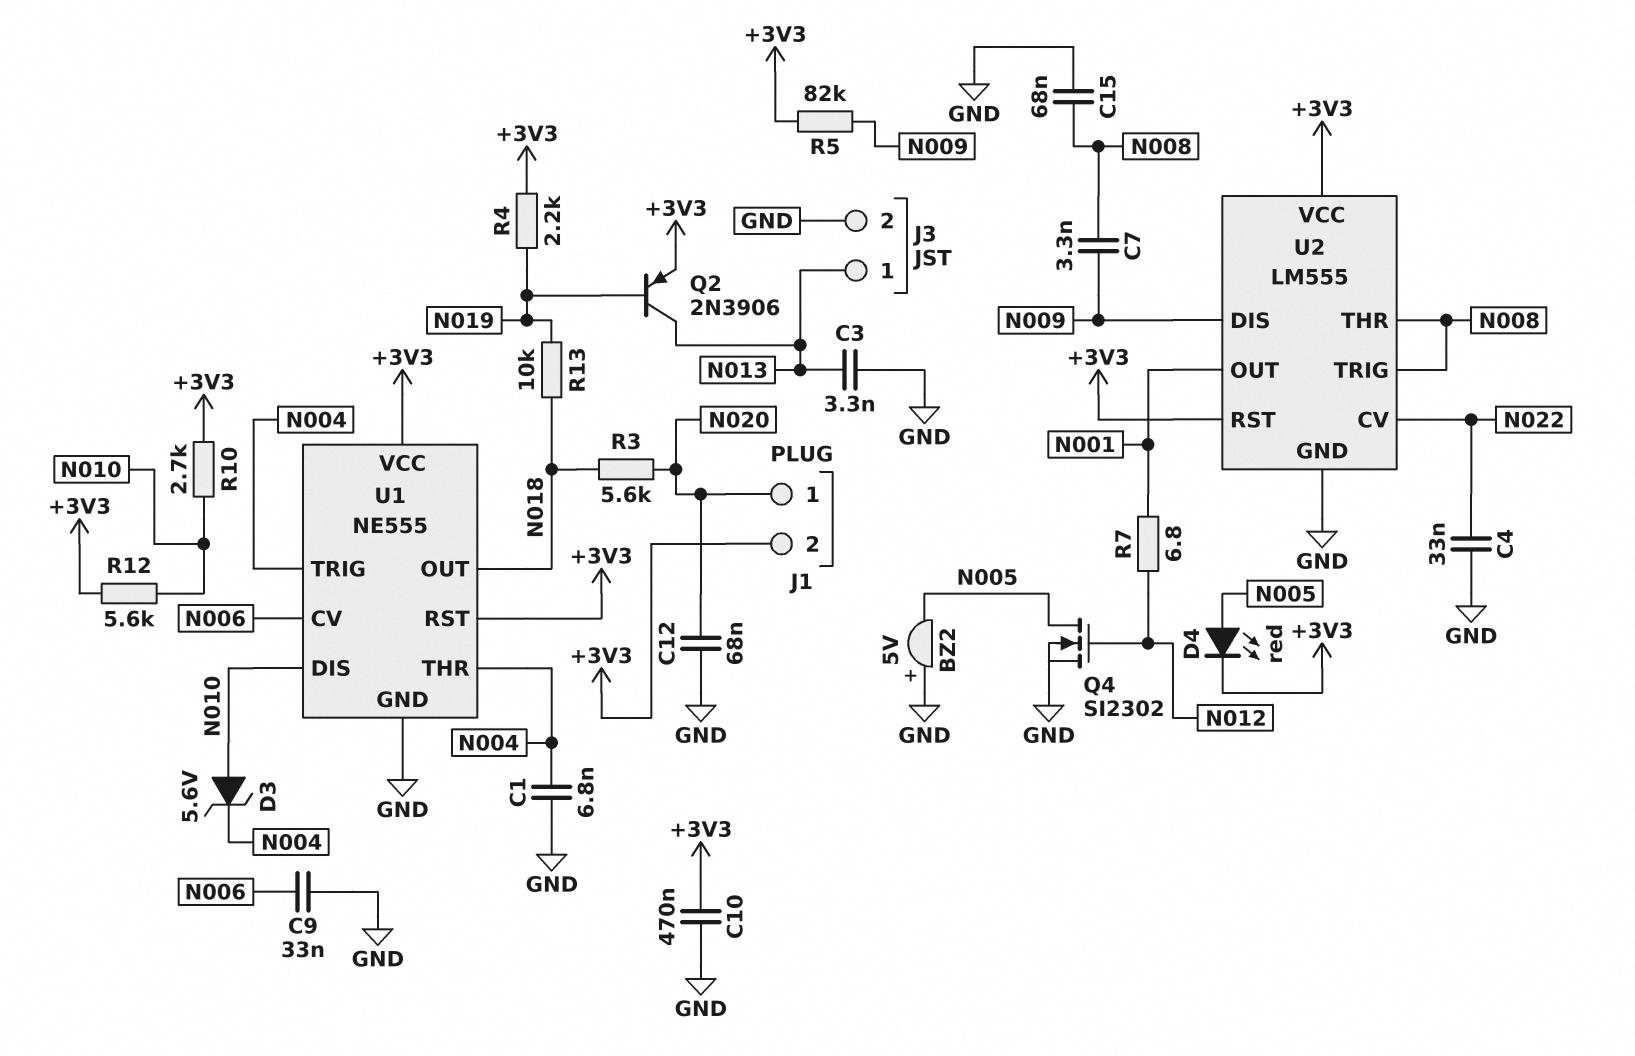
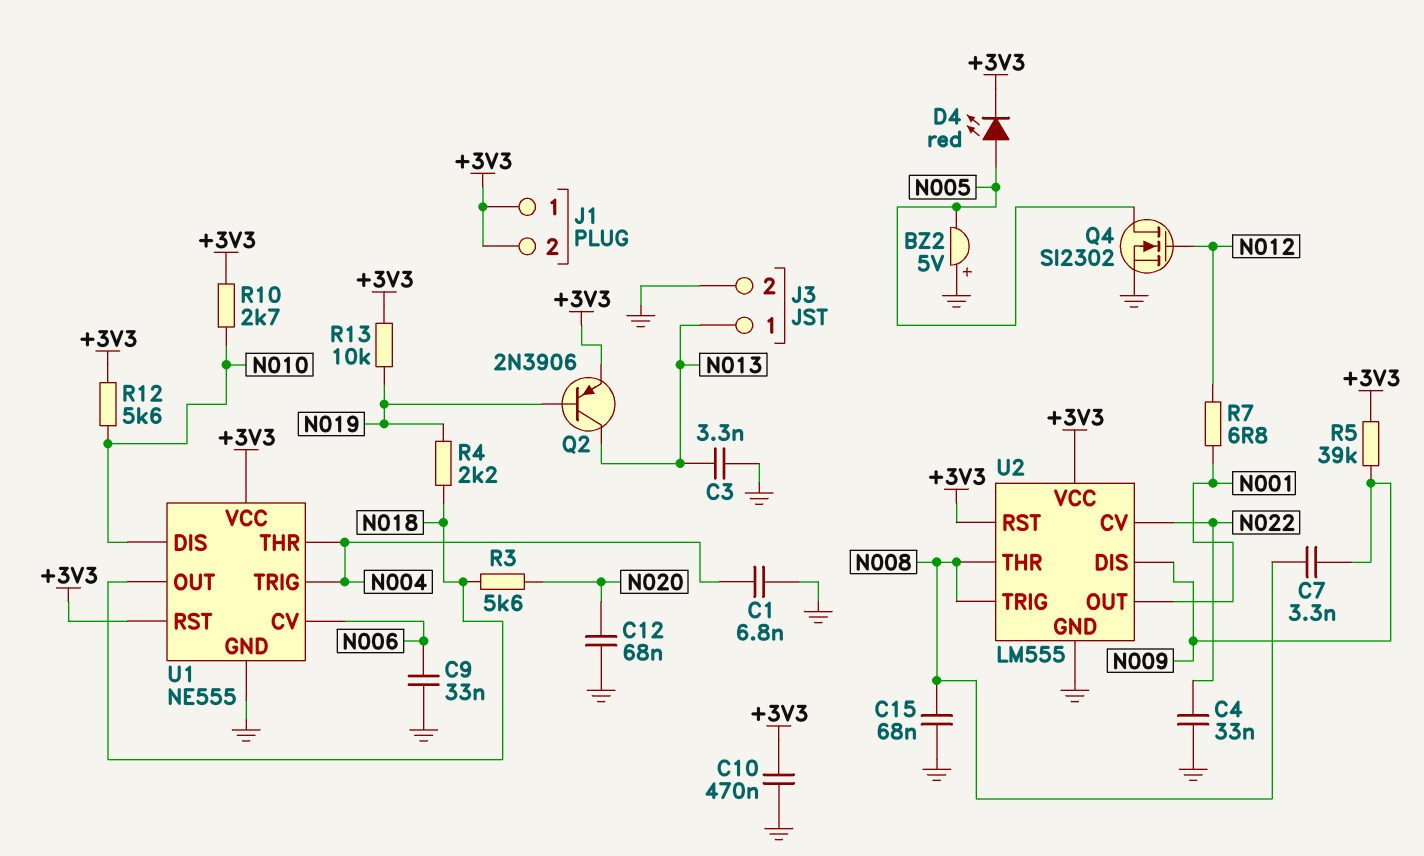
D3: zener 5.6V (A N010, K N004) -> none
J1 pin 1: N020 -> +3V3
R4: 2.2k (+3V3, N019) -> 2.2k (N018, N019)
R5: 82k (+3V3, N009) -> 39k (+3V3, N009)
R13: 10k (N018, N019) -> 10k (+3V3, N019)

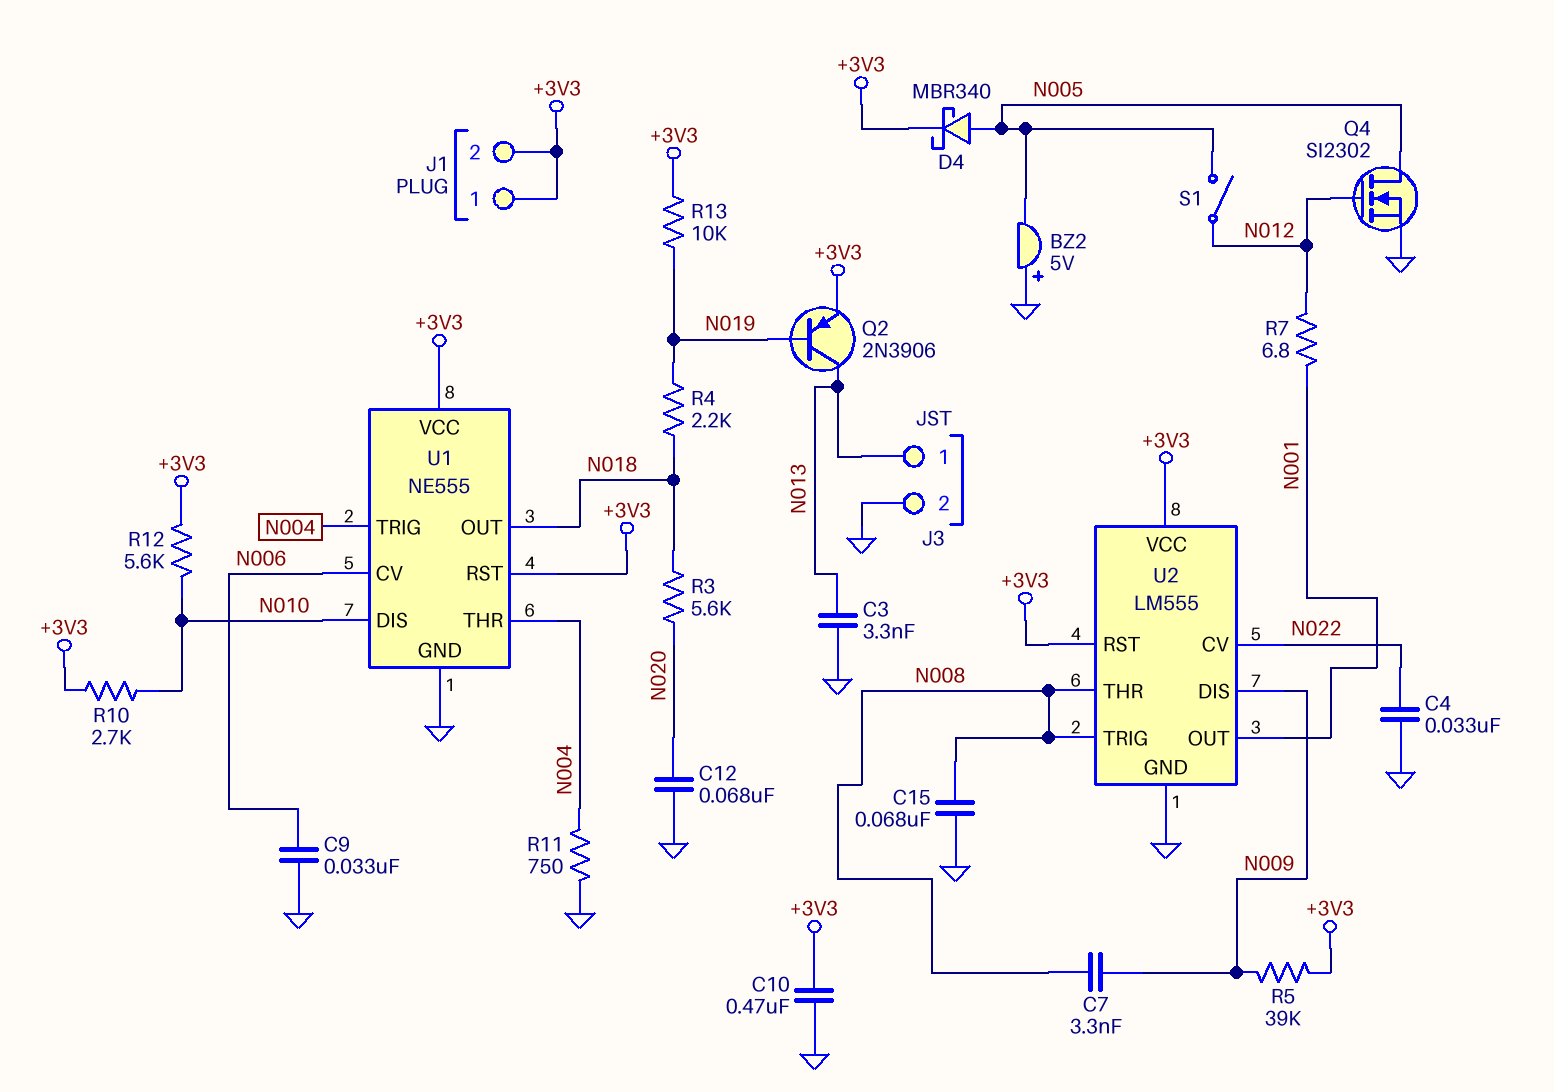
C1: 6.8nF (GND, N004) -> none
D4: LED red (A N005, K +3V3) -> schottky MBR340 (A N005, K +3V3)
R11: none -> 750 (GND, N004)
S1: none -> switch (N005, N012)

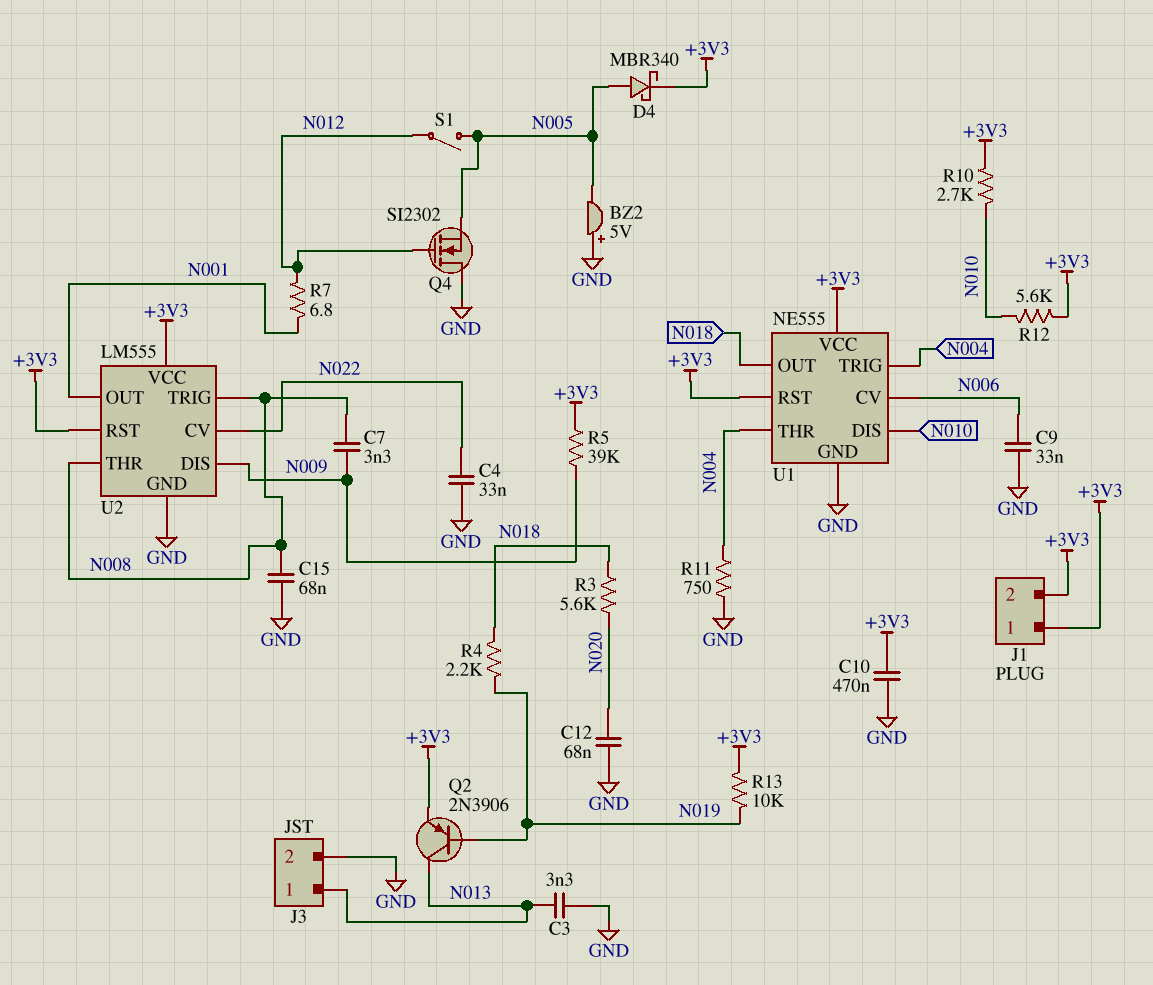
Q4: NMOS SI2302 (G N012, D N005, S GND) -> NMOS SI2302 (G N012, D GND, S N005)

